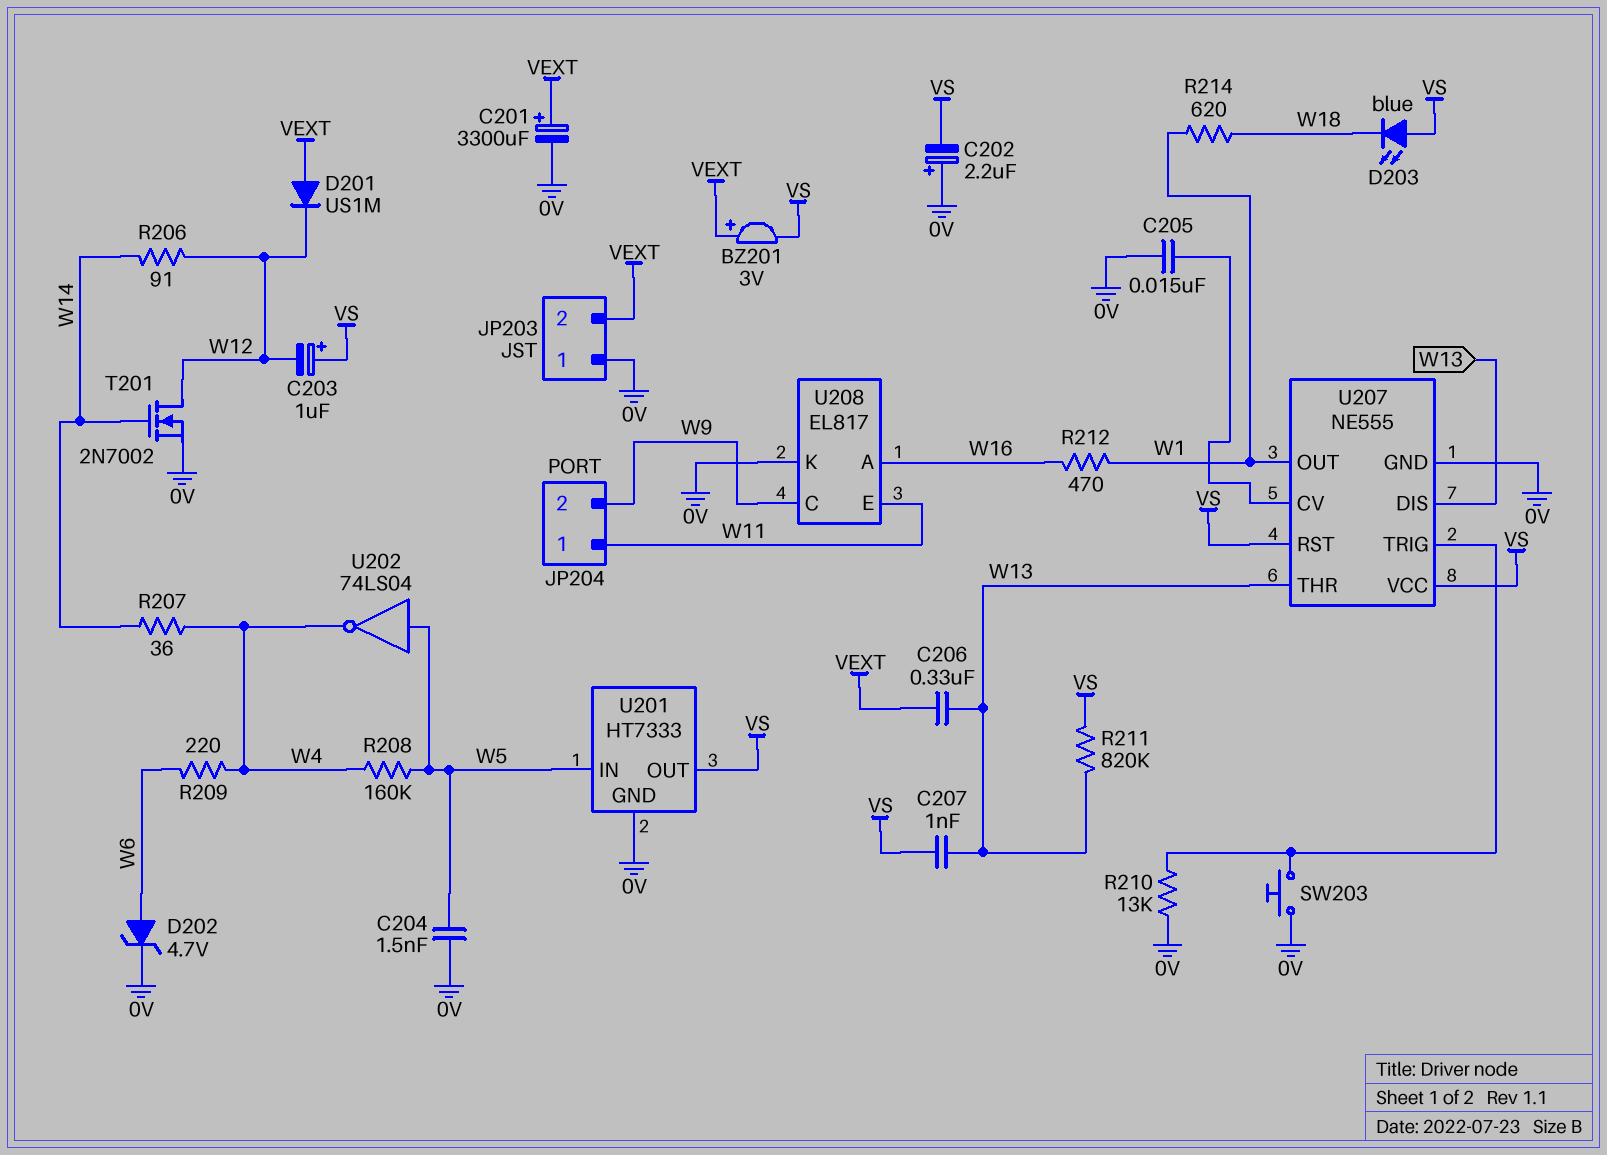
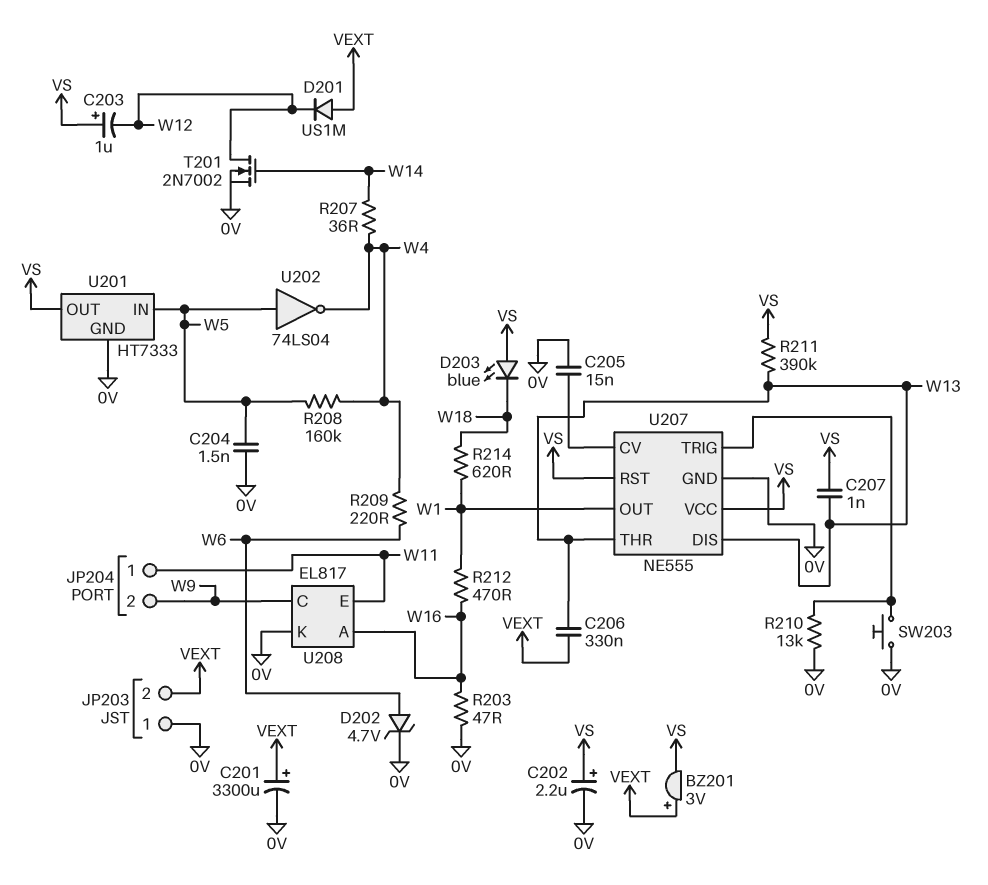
C202: 2.2uF (plus 0V, minus VS) -> 2.2uF (plus VS, minus 0V)
R203: none -> 47 (0V, W16)
R206: 91 (W12, W14) -> none
R211: 820k (VS, W13) -> 390k (VS, W13)

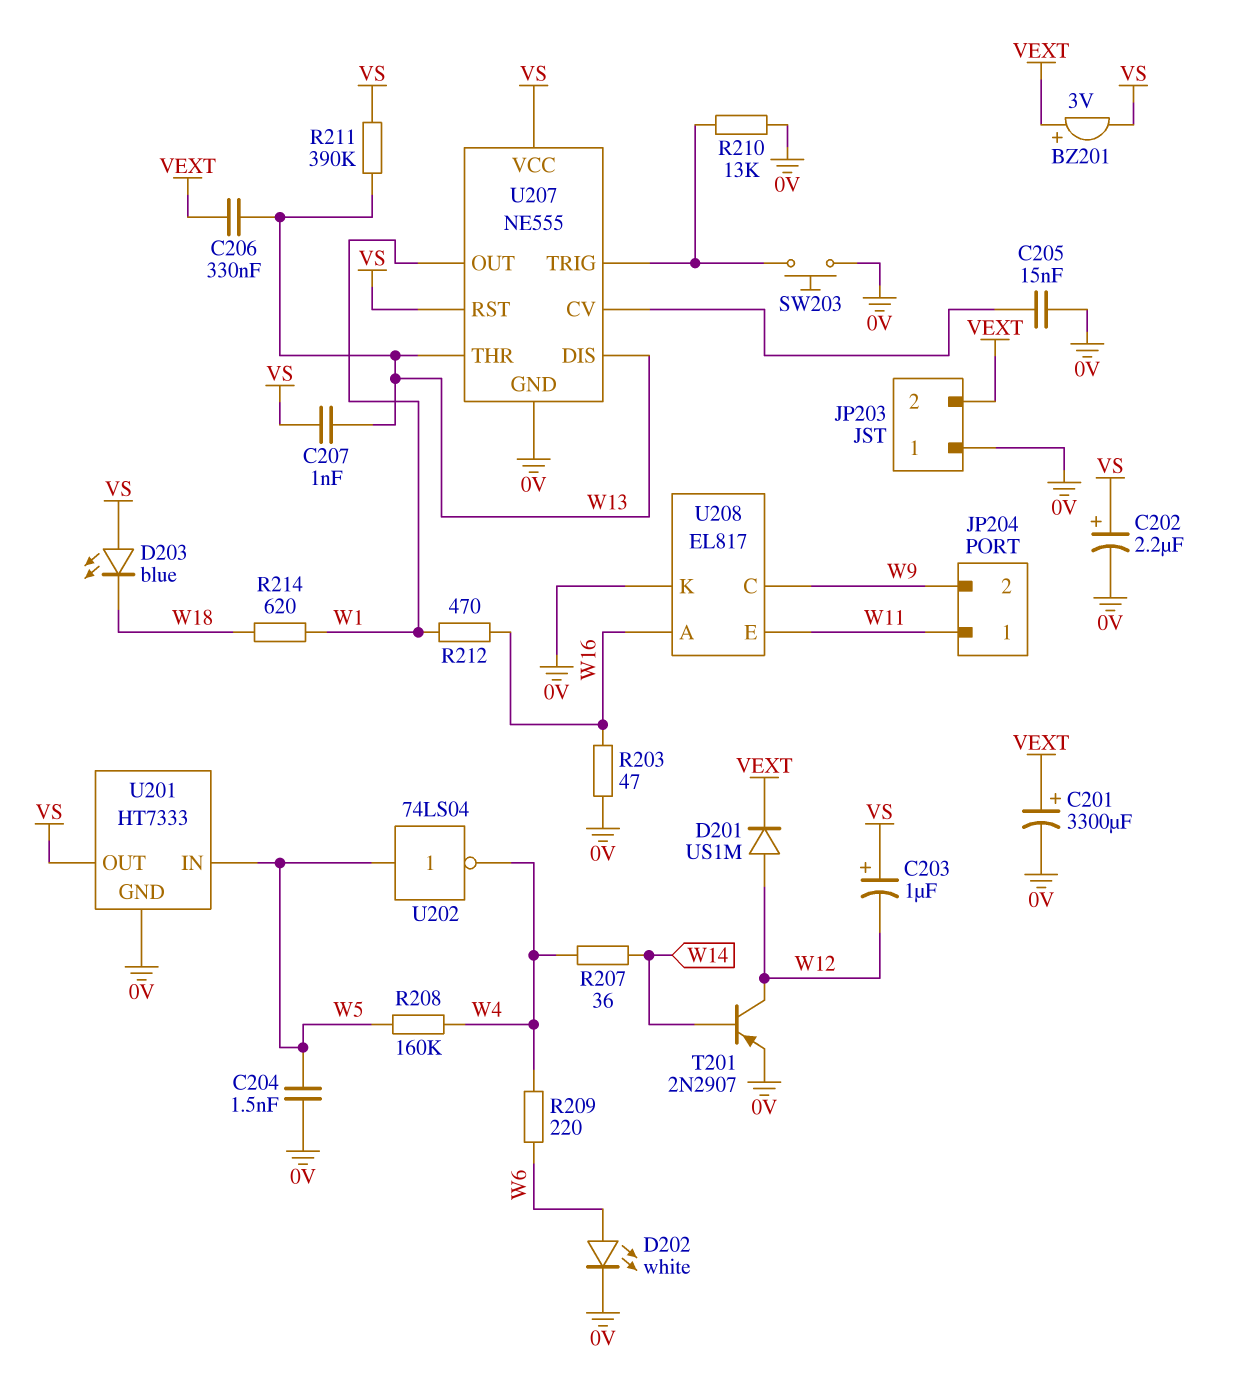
D201: diode US1M (A VEXT, K W12) -> diode US1M (A W12, K VEXT)
D202: zener 4.7V (A W6, K 0V) -> LED white (A W6, K 0V)
T201: NMOS 2N7002 (G W14, D W12, S 0V) -> PNP 2N2907 (B W14, C W12, E 0V)

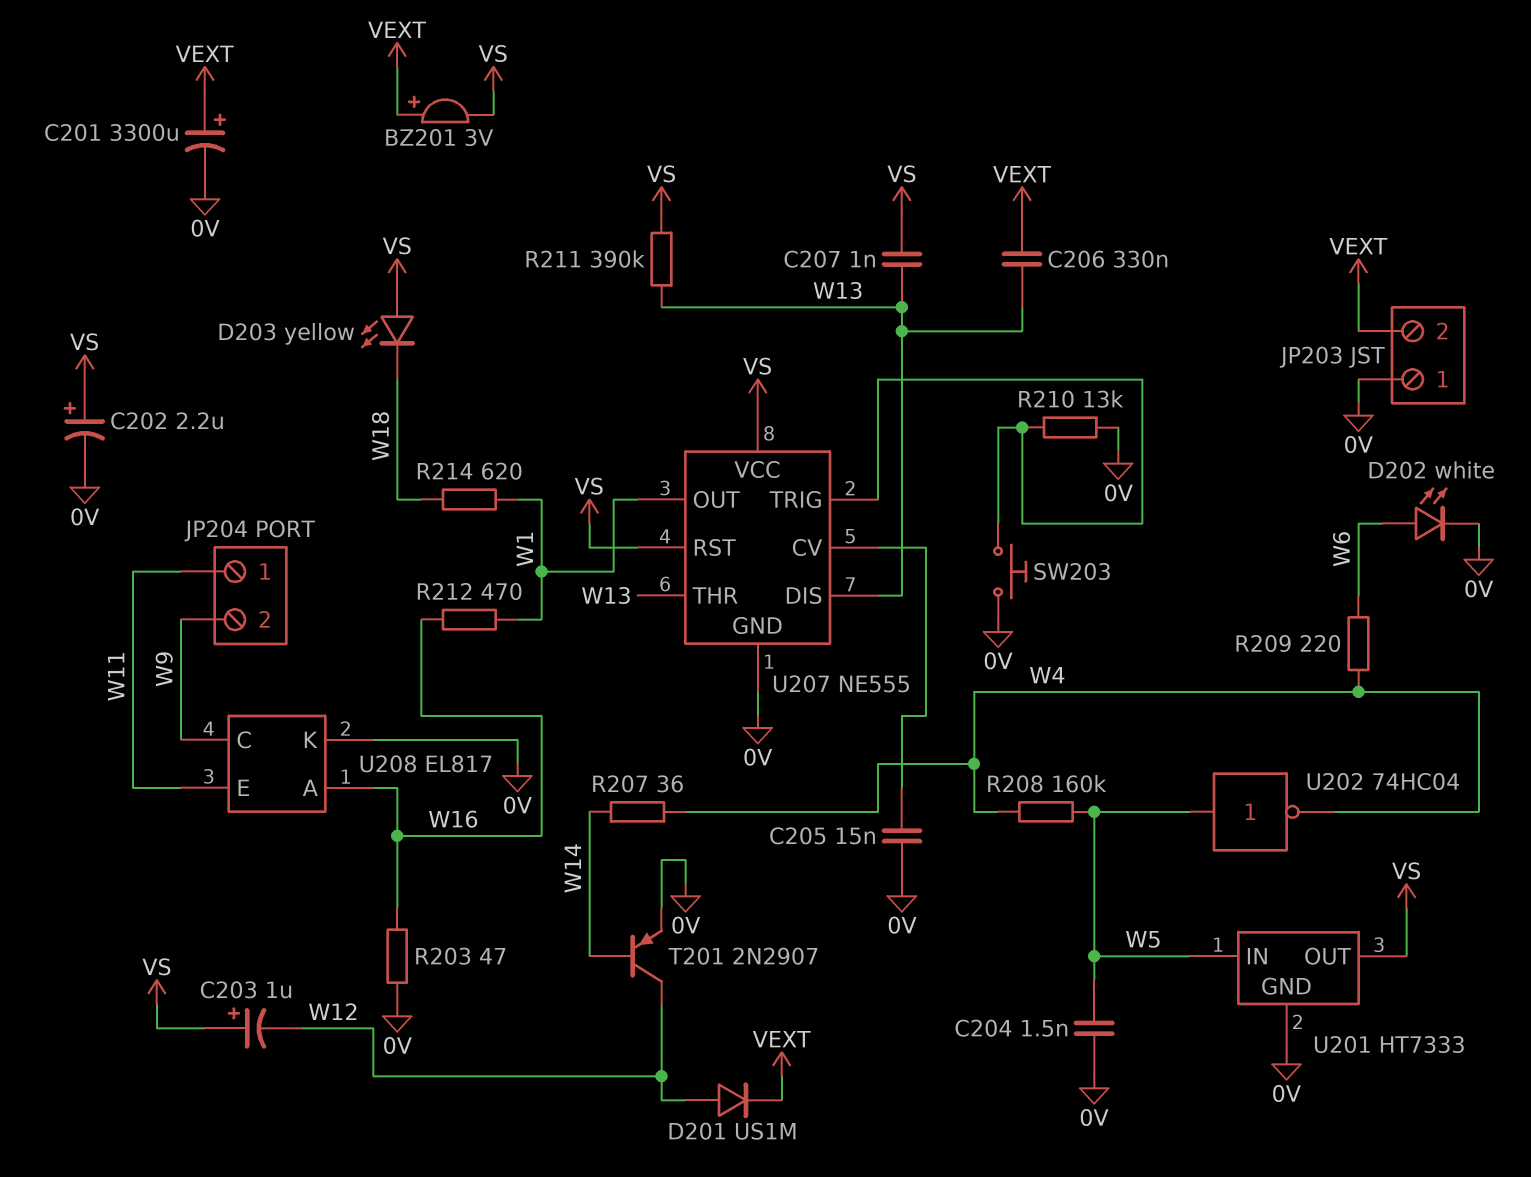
D203: LED blue (A VS, K W18) -> LED yellow (A VS, K W18)
U202: NOT 74LS04 (in W5, out W4) -> NOT 74HC04 (in W5, out W4)

